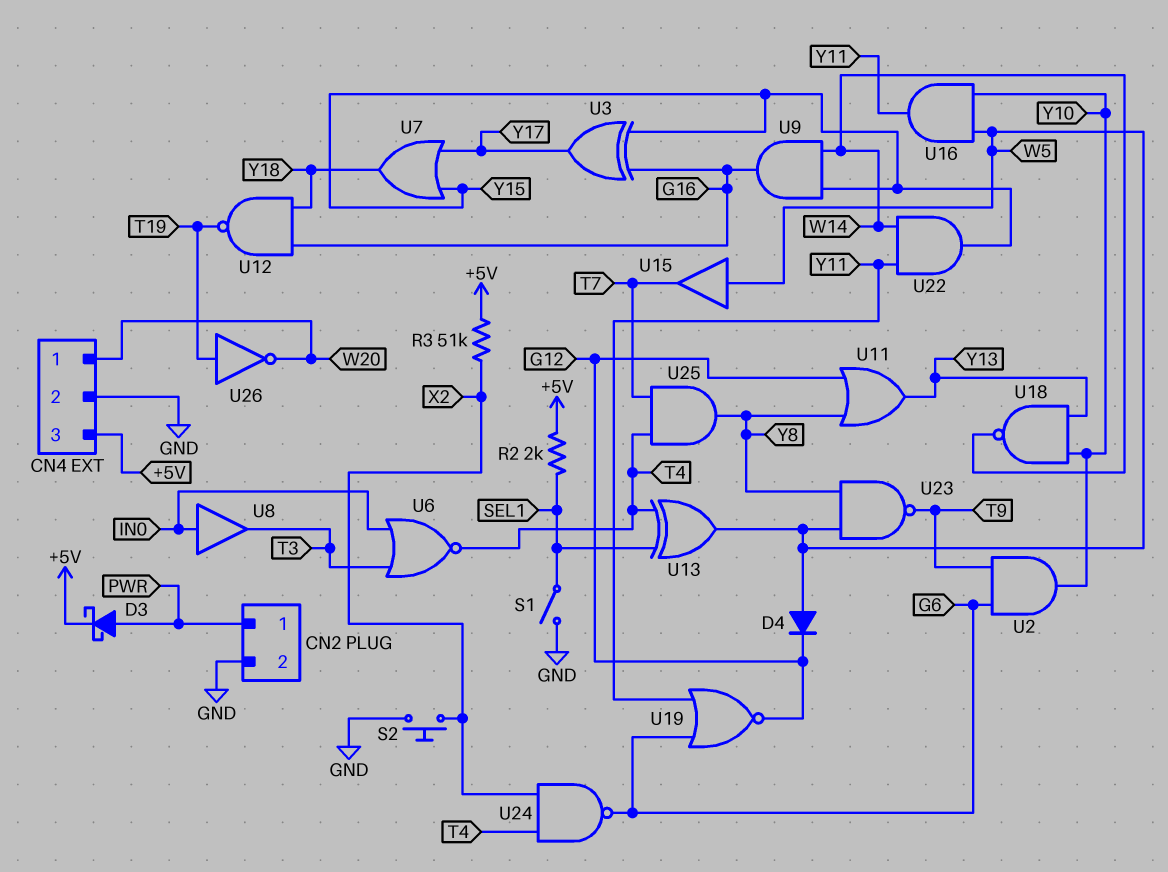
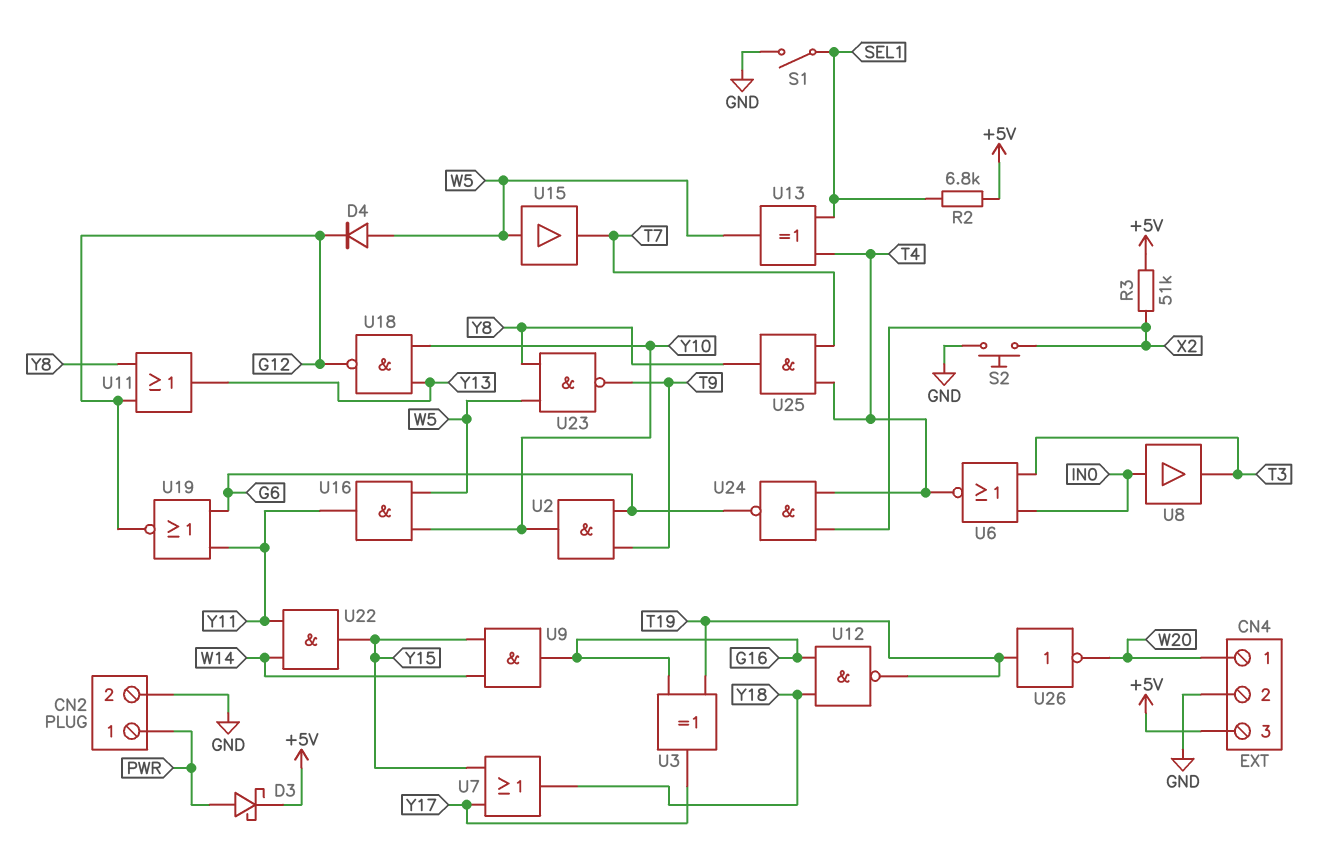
R2: 2k (+5V, SEL1) -> 6.8k (+5V, SEL1)
U3: XOR (in G16, in Y15, out Y17) -> XOR (in G16, in T19, out Y17)
U18: NAND (in Y10, in Y13, out W14) -> NAND (in Y10, in Y13, out G12)

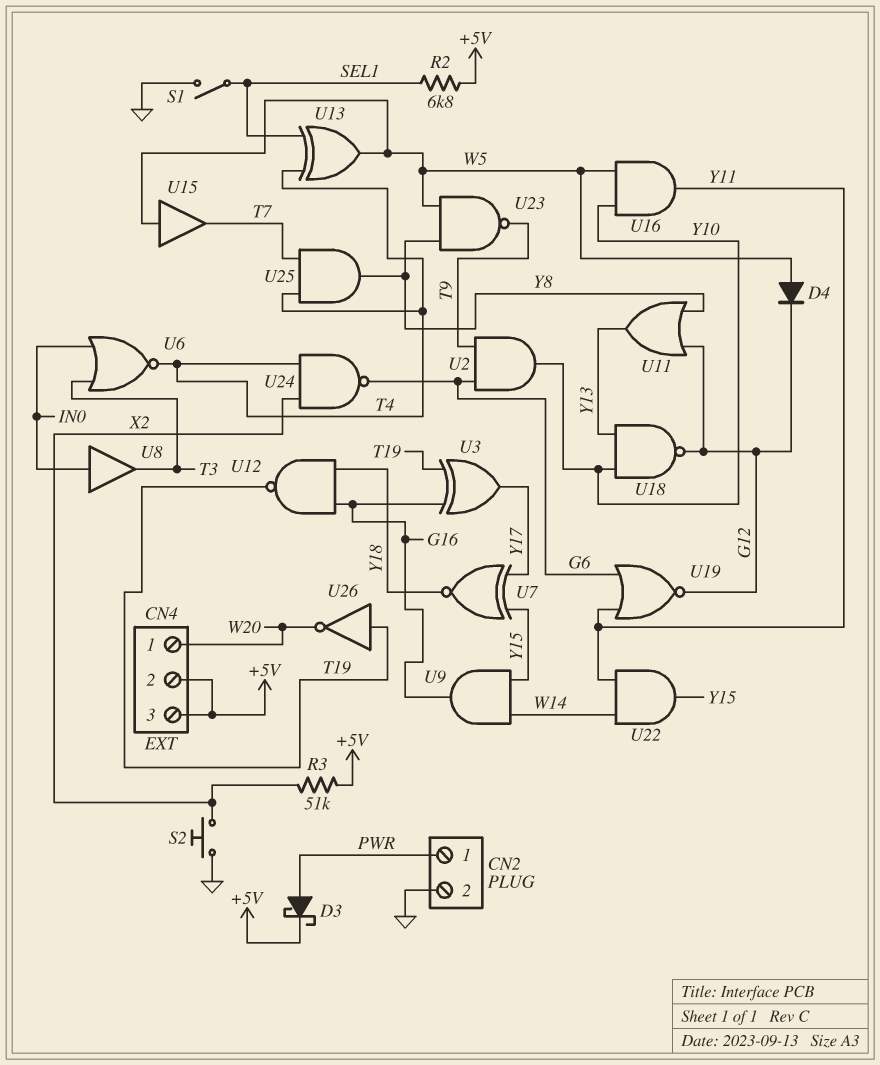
CN4 pin 2: GND -> +5V
U7: OR (in Y15, in Y17, out Y18) -> XNOR (in Y15, in Y17, out Y18)

